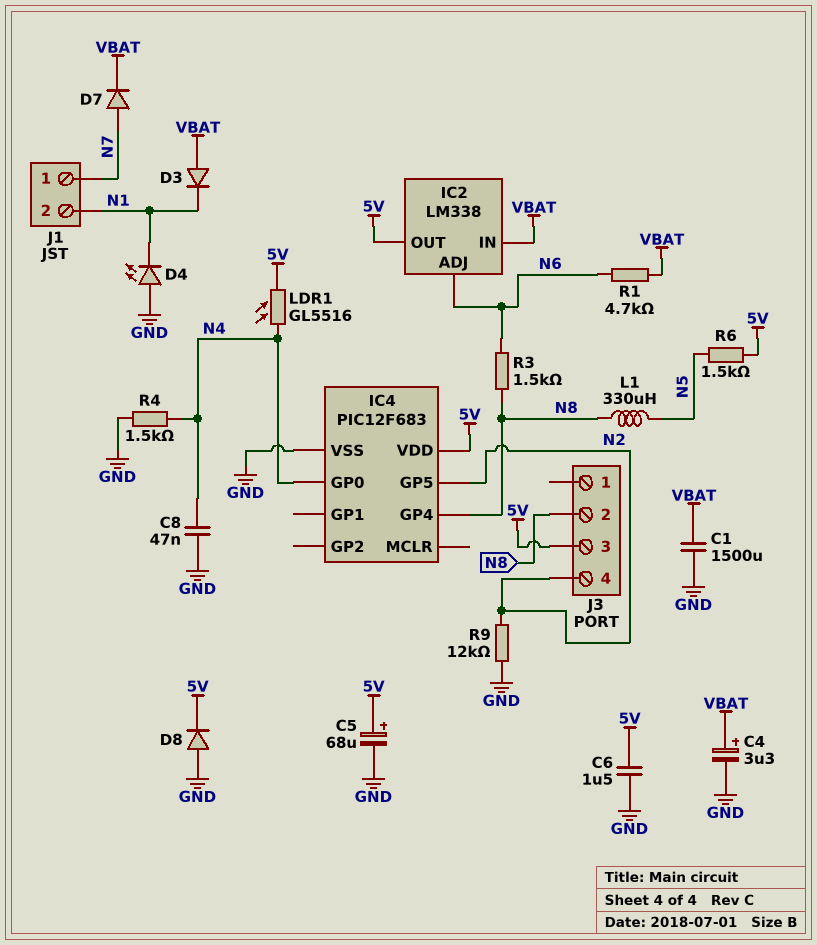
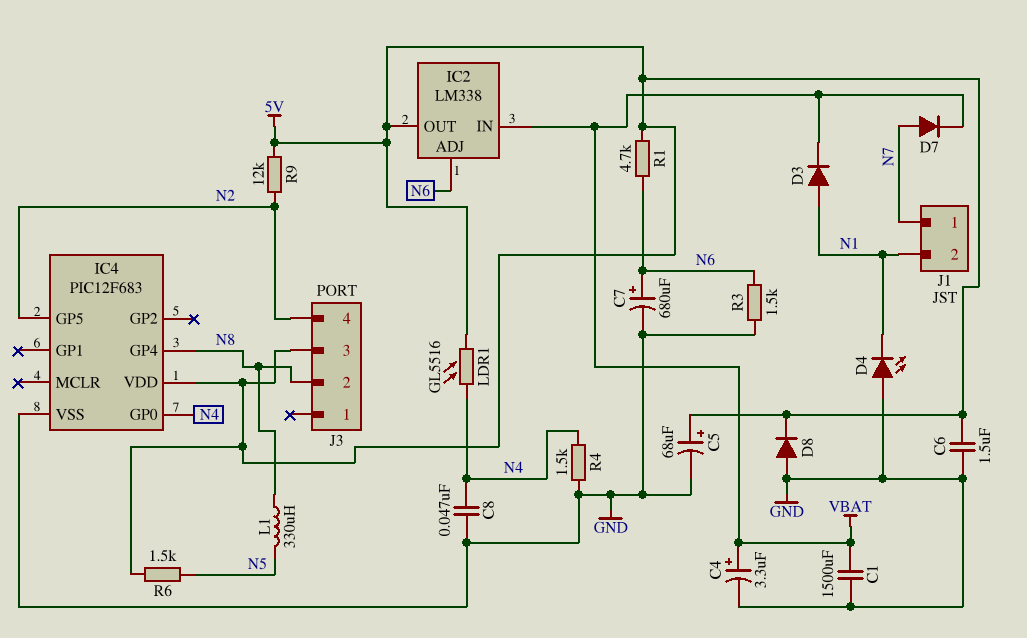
C7: none -> 680uF (plus N6, minus GND)
D3: diode (A VBAT, K N1) -> diode (A N1, K VBAT)
R1: 4.7k (N6, VBAT) -> 4.7k (5V, N6)
R3: 1.5k (N6, N8) -> 1.5k (GND, N6)
R9: 12k (GND, N2) -> 12k (5V, N2)

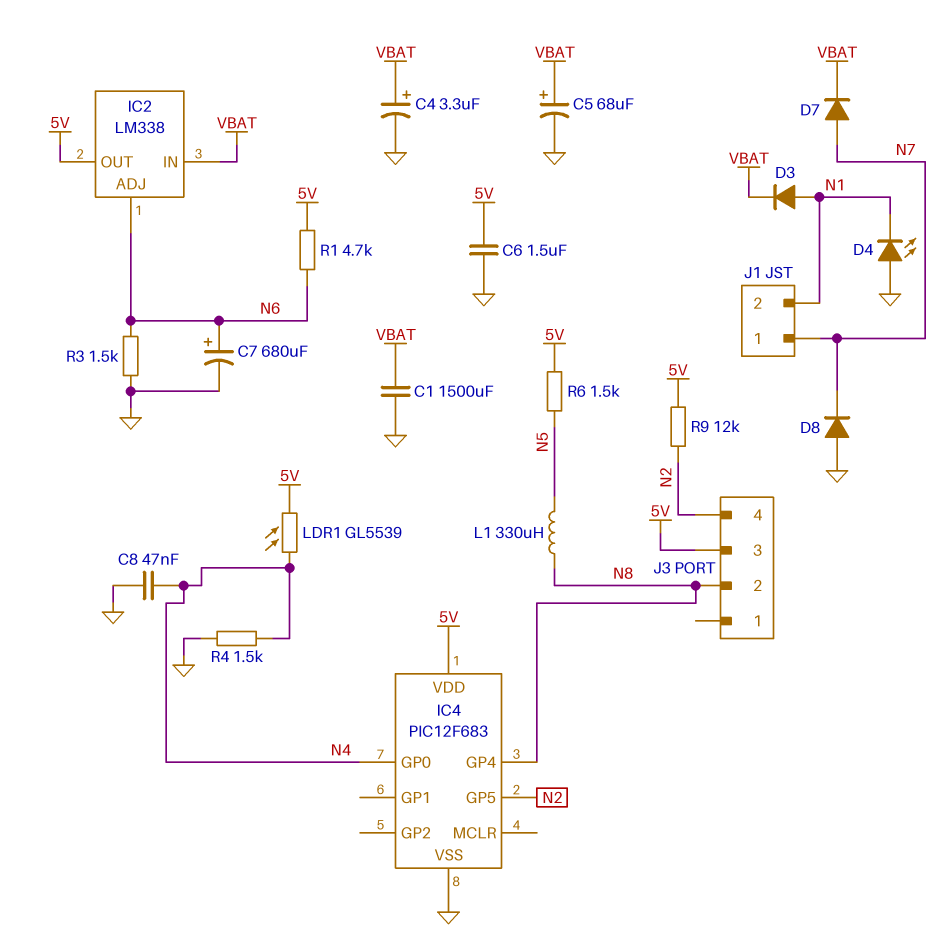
C5: 68uF (plus 5V, minus GND) -> 68uF (plus VBAT, minus GND)
D8: diode (A GND, K 5V) -> diode (A GND, K N7)
LDR1: GL5516 (5V, N4) -> GL5539 (5V, N4)

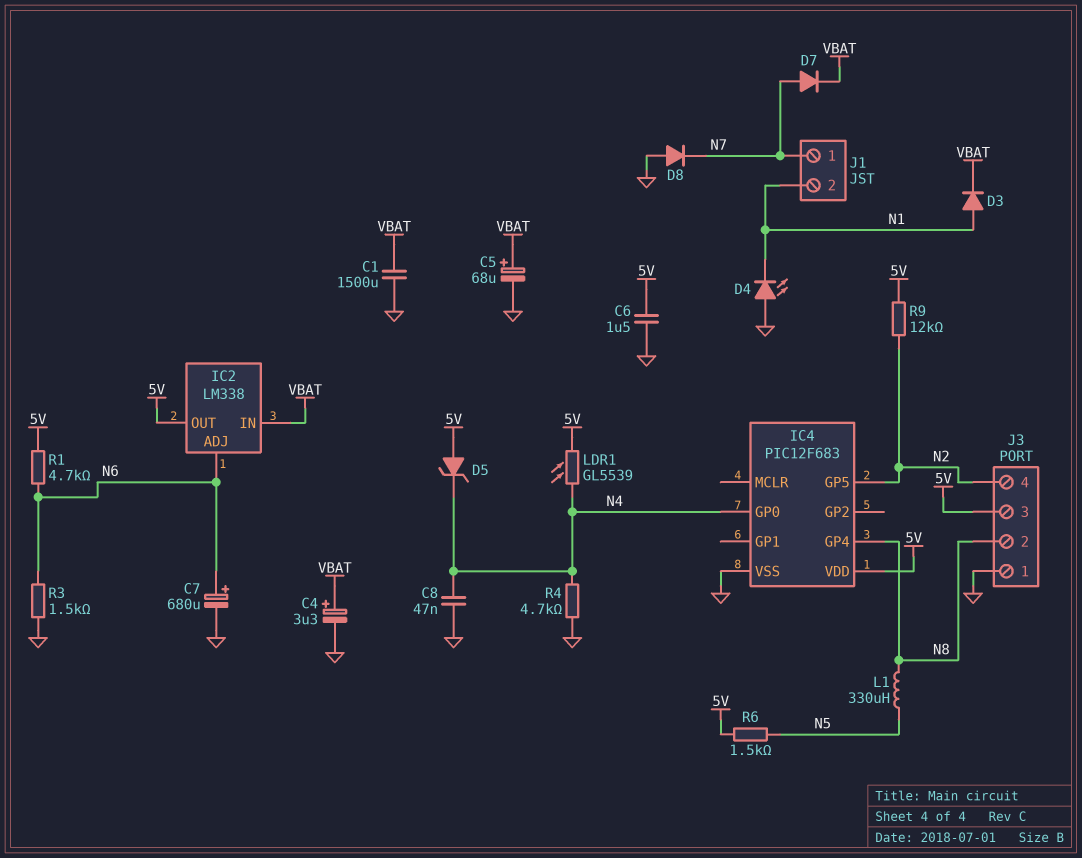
D5: none -> zener (A 5V, K N4)
J3 pin 1: none -> GND
R4: 1.5k (GND, N4) -> 4.7k (GND, N4)

